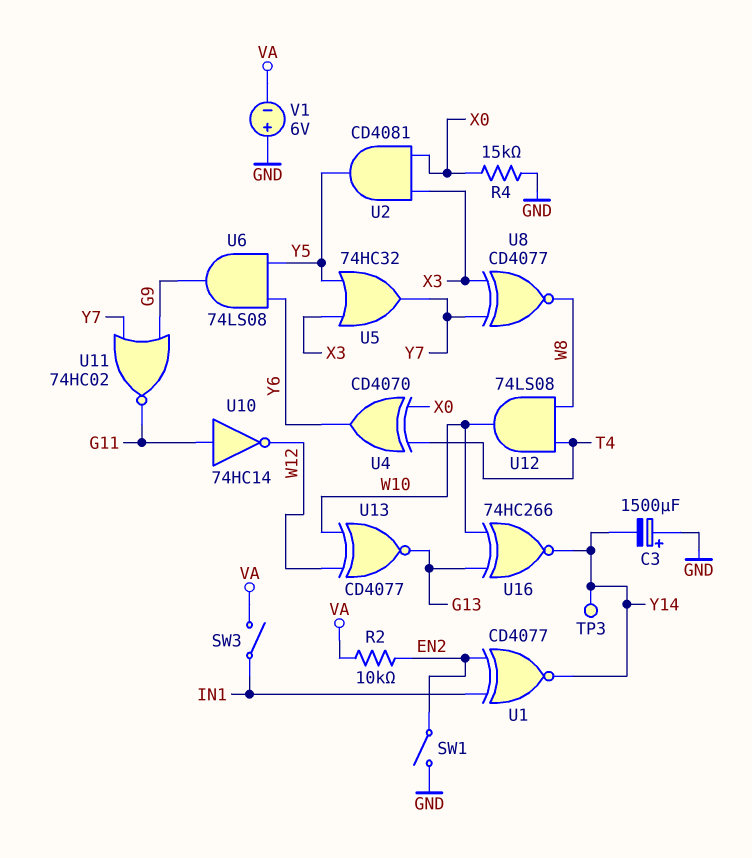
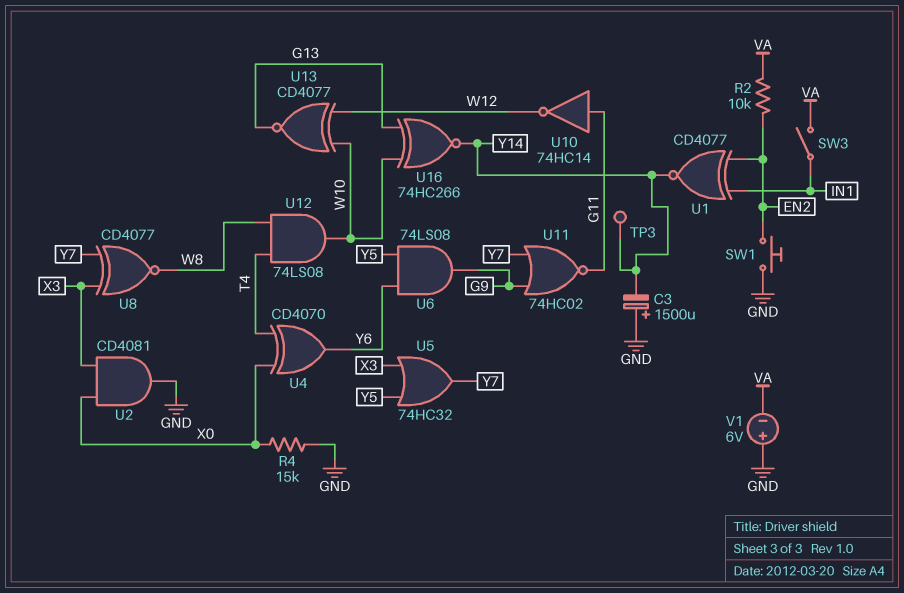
SW1: switch (EN2, GND) -> button (EN2, GND)
U2: AND CD4081 (in X0, in X3, out Y5) -> AND CD4081 (in X0, in X3, out GND)

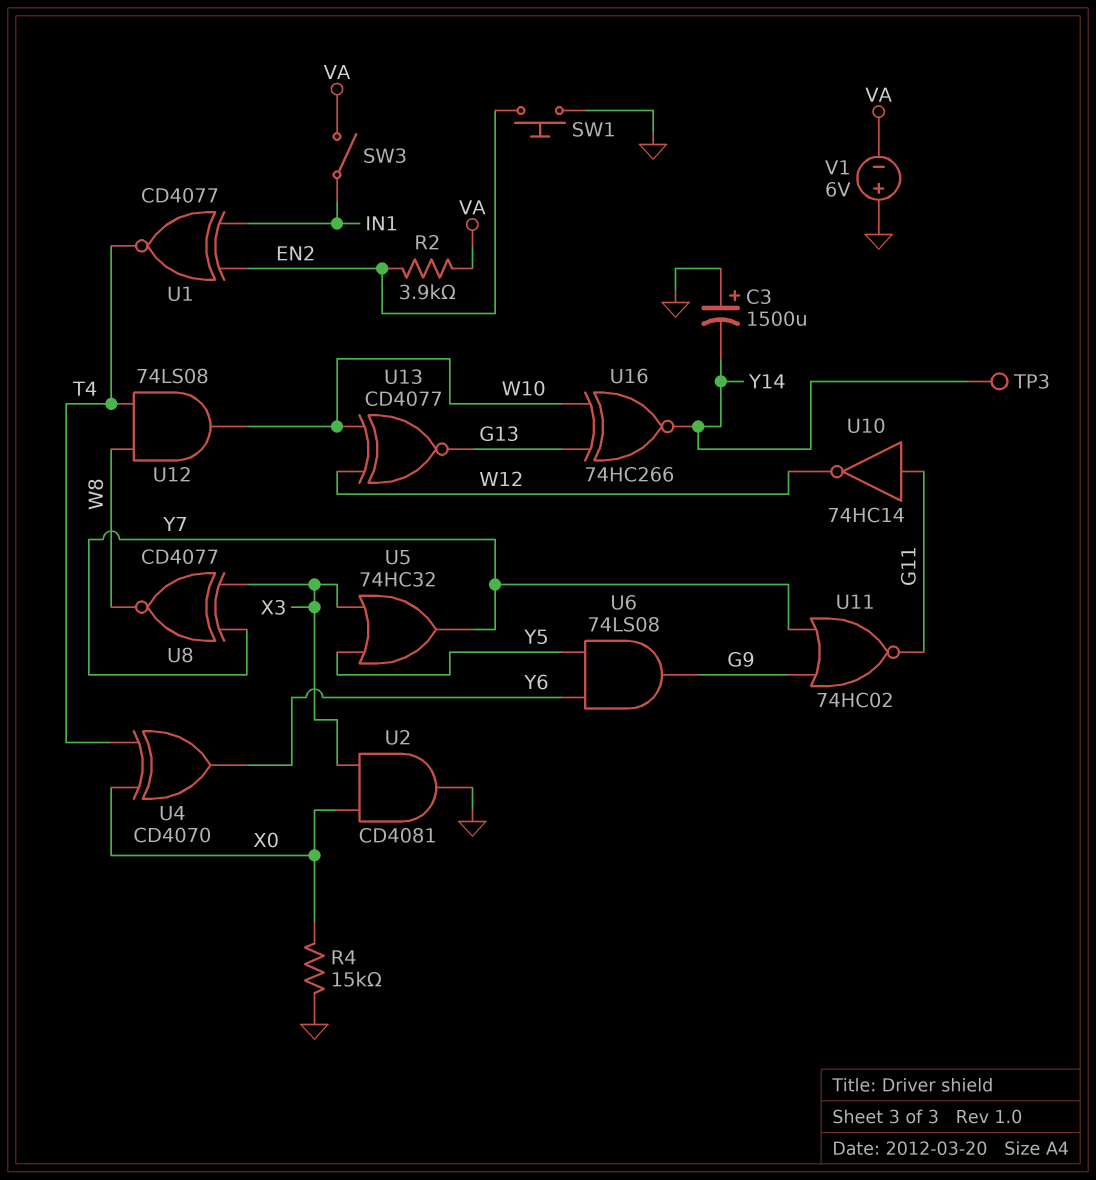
R2: 10k (EN2, VA) -> 3.9k (EN2, VA)
U1: XNOR CD4077 (in EN2, in IN1, out Y14) -> XNOR CD4077 (in EN2, in IN1, out T4)

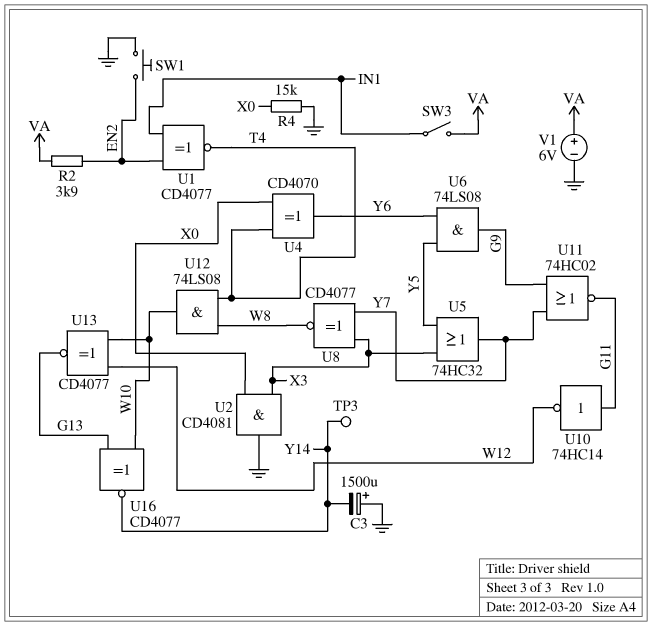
U16: XNOR 74HC266 (in G13, in W10, out Y14) -> XNOR CD4077 (in G13, in W10, out Y14)
V1: 6V (plus GND, minus VA) -> 6V (plus VA, minus GND)

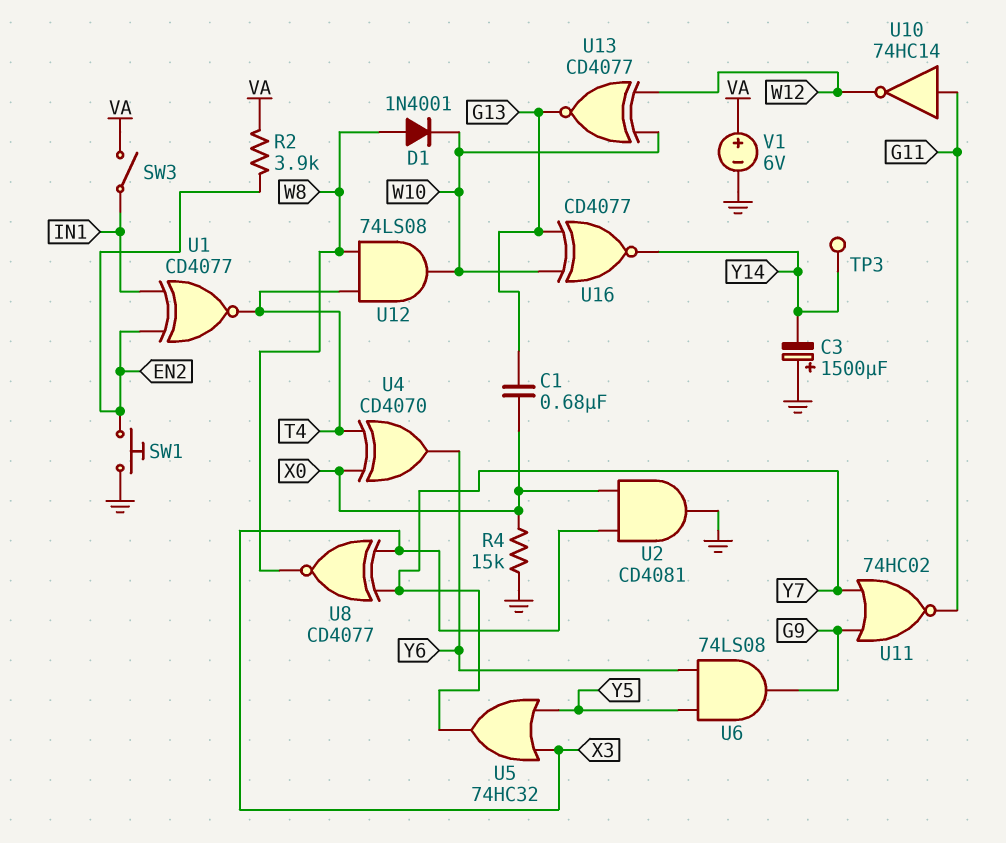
C1: none -> 680nF (G13, X0)
D1: none -> diode 1N4001 (A W8, K W10)

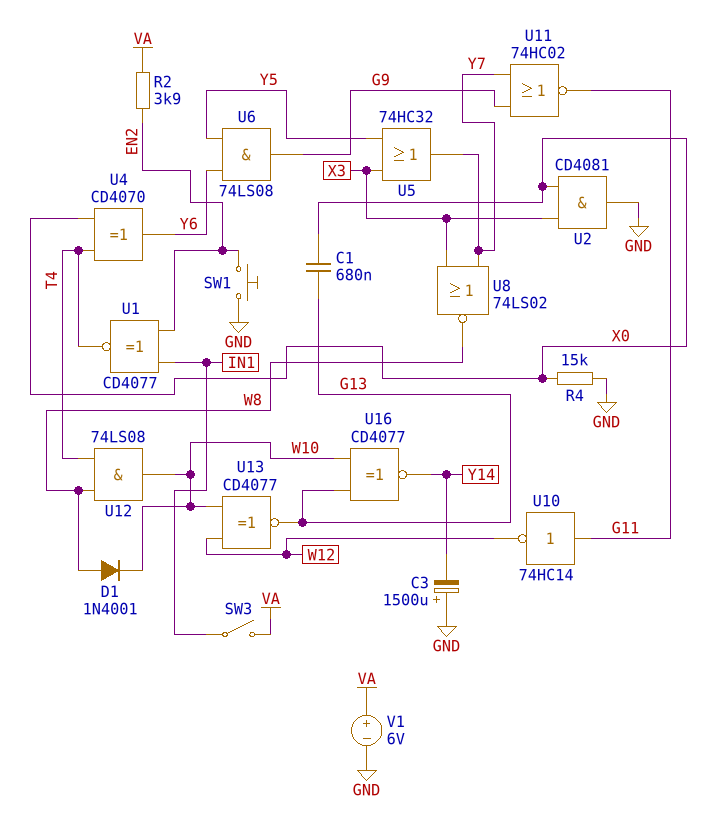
TP3: test point (Y14) -> none
U8: XNOR CD4077 (in X3, in Y7, out W8) -> NOR 74LS02 (in X3, in Y7, out W8)

